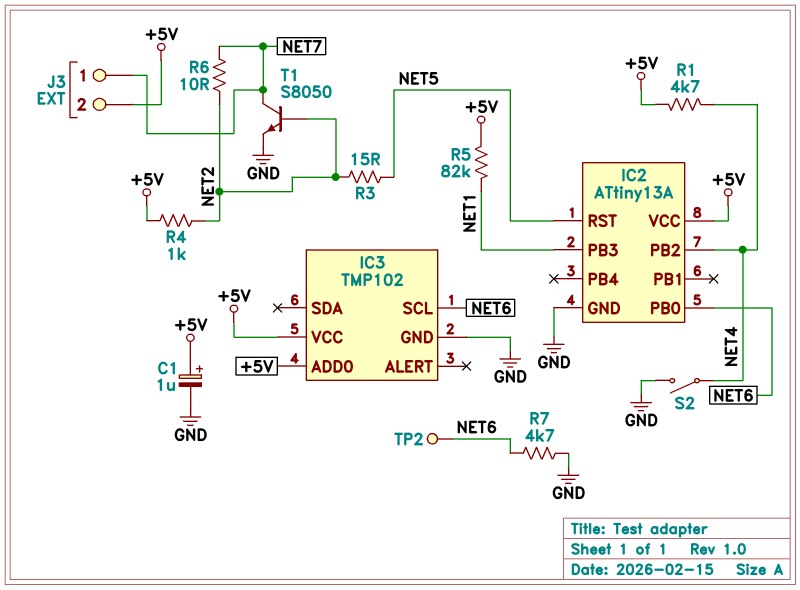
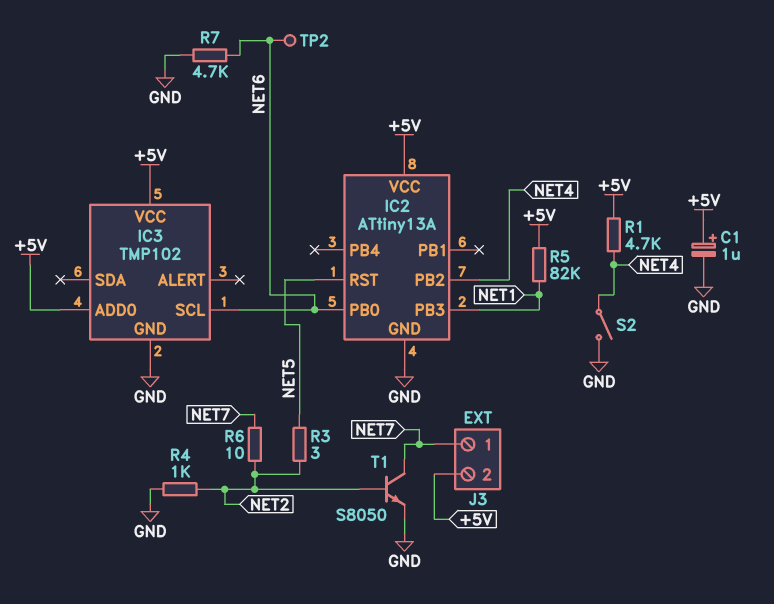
R3: 15 (NET2, NET5) -> 3 (NET2, NET5)
R4: 1k (+5V, NET2) -> 1k (GND, NET2)

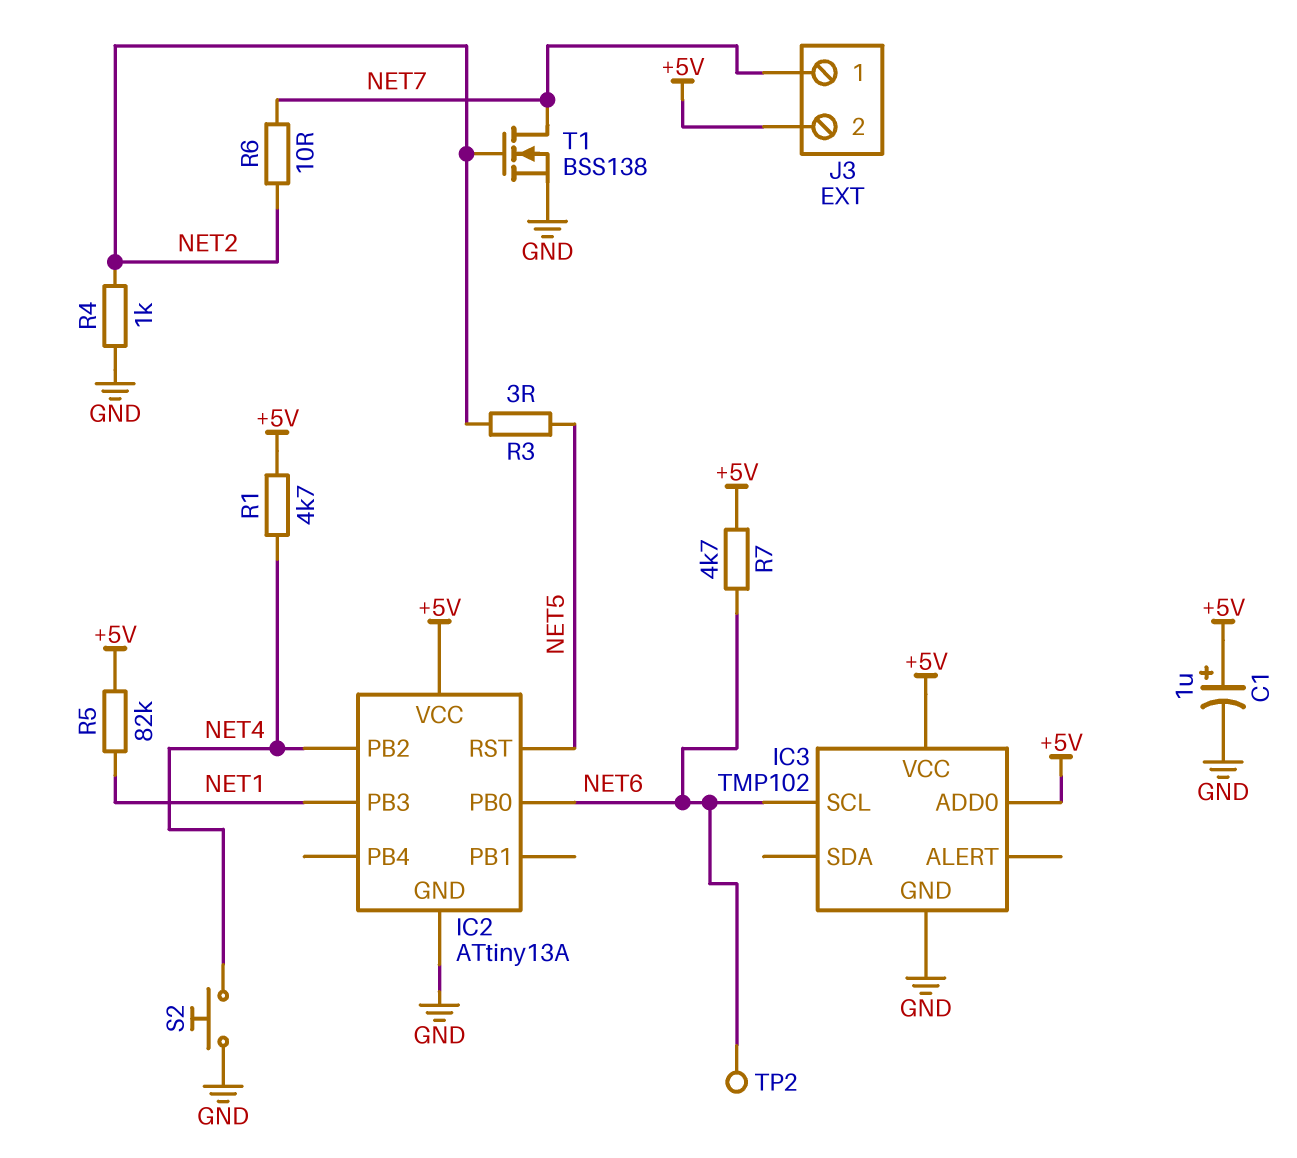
R7: 4.7k (GND, NET6) -> 4.7k (+5V, NET6)
S2: switch (GND, NET4) -> button (GND, NET4)
T1: NPN S8050 (B NET2, C NET7, E GND) -> NMOS BSS138 (G NET2, D NET7, S GND)

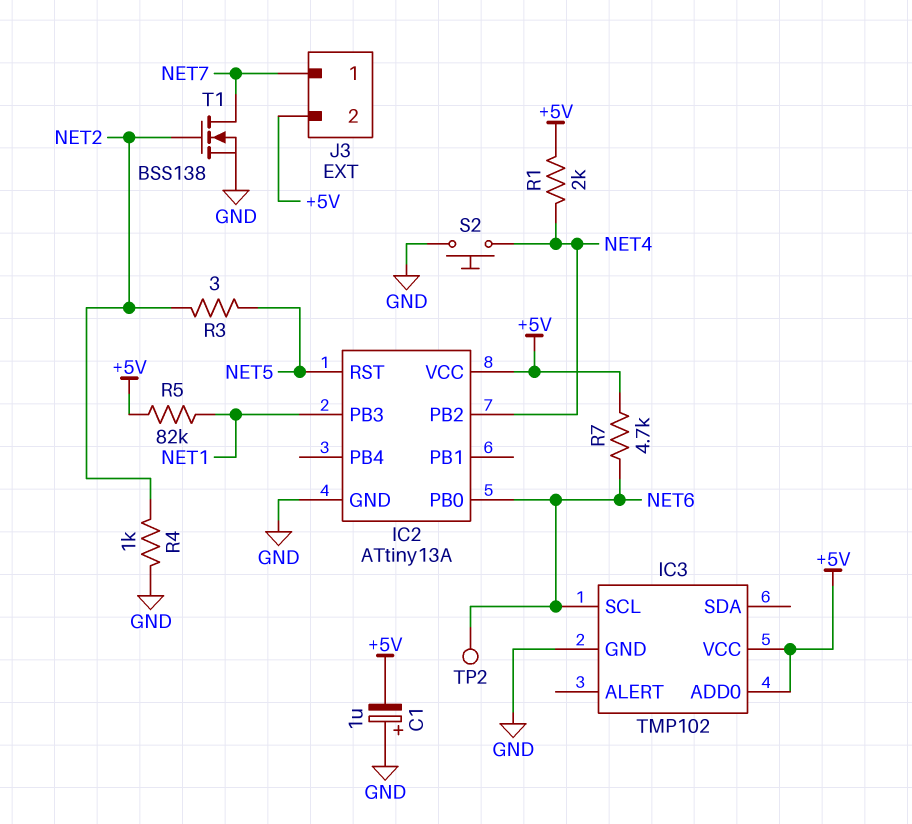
C1: 1uF (plus +5V, minus GND) -> 1uF (plus GND, minus +5V)
R1: 4.7k (+5V, NET4) -> 2k (+5V, NET4)
R6: 10 (NET2, NET7) -> none

